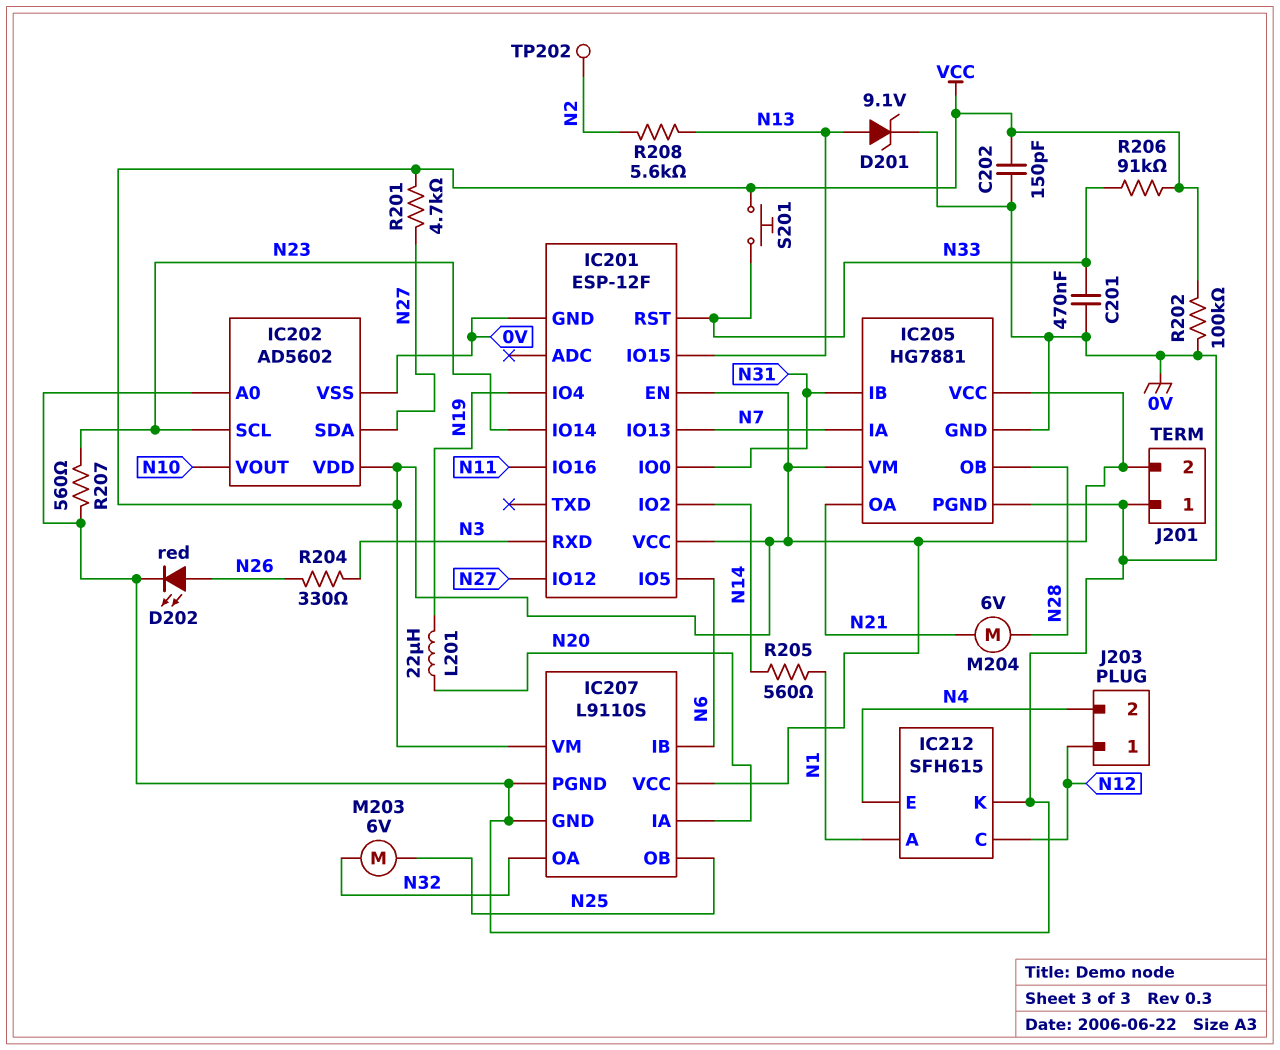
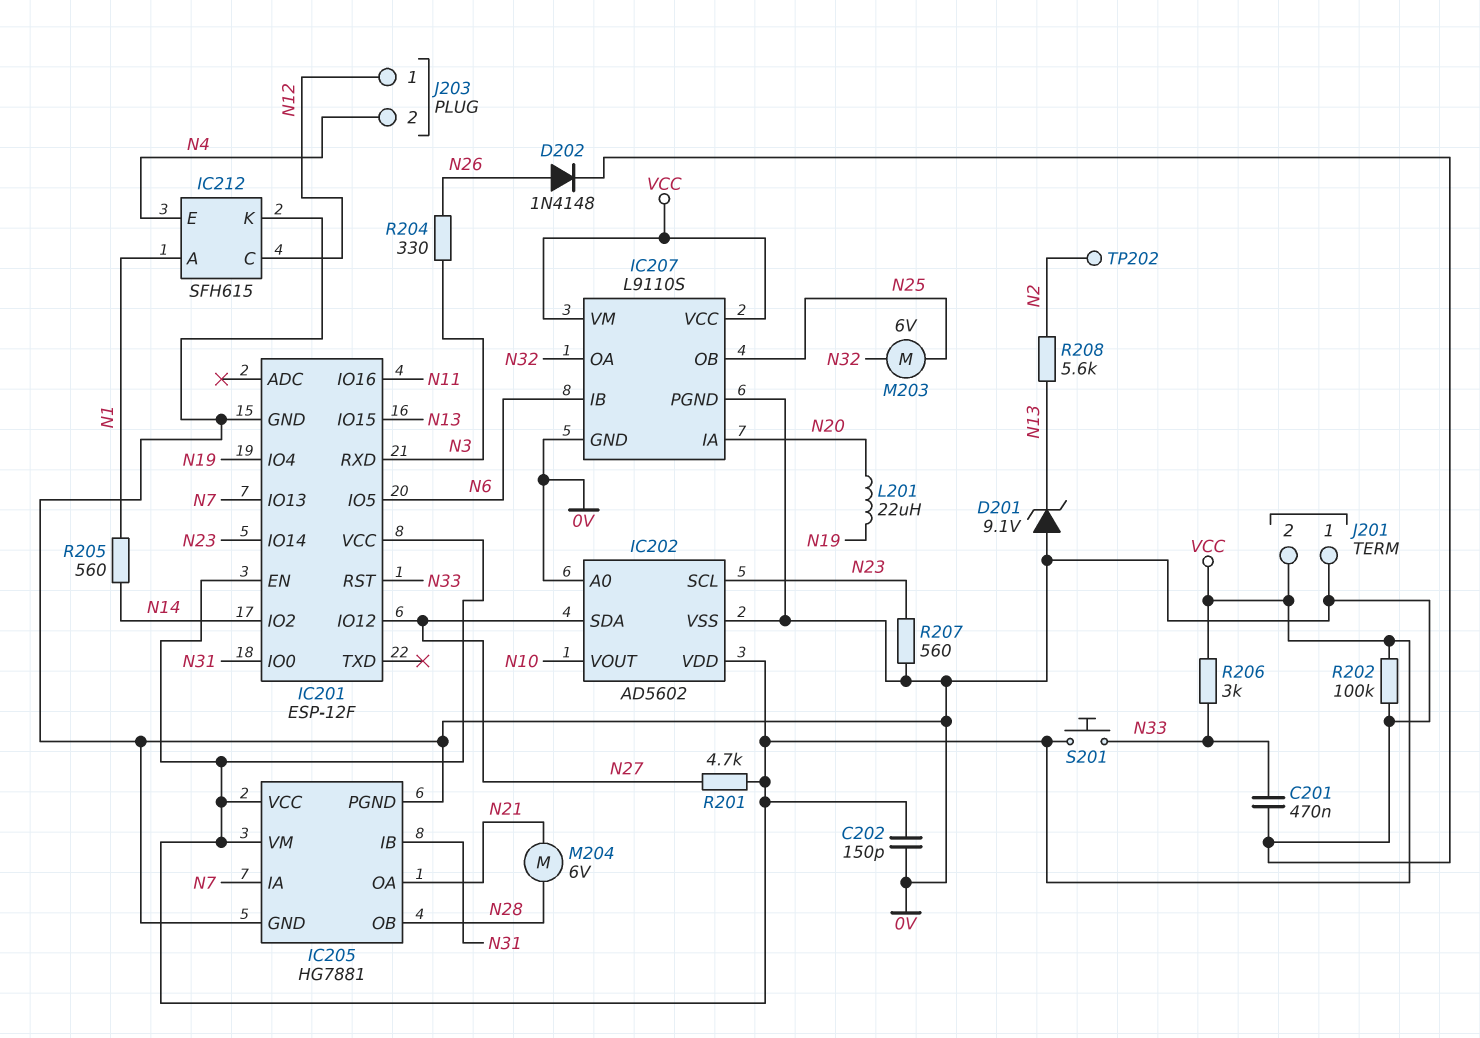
D201: zener 9.1V (A N13, K 0V) -> zener 9.1V (A 0V, K N13)
D202: LED red (A N26, K 0V) -> diode 1N4148 (A N26, K 0V)
R206: 91k (N33, VCC) -> 3k (N33, VCC)

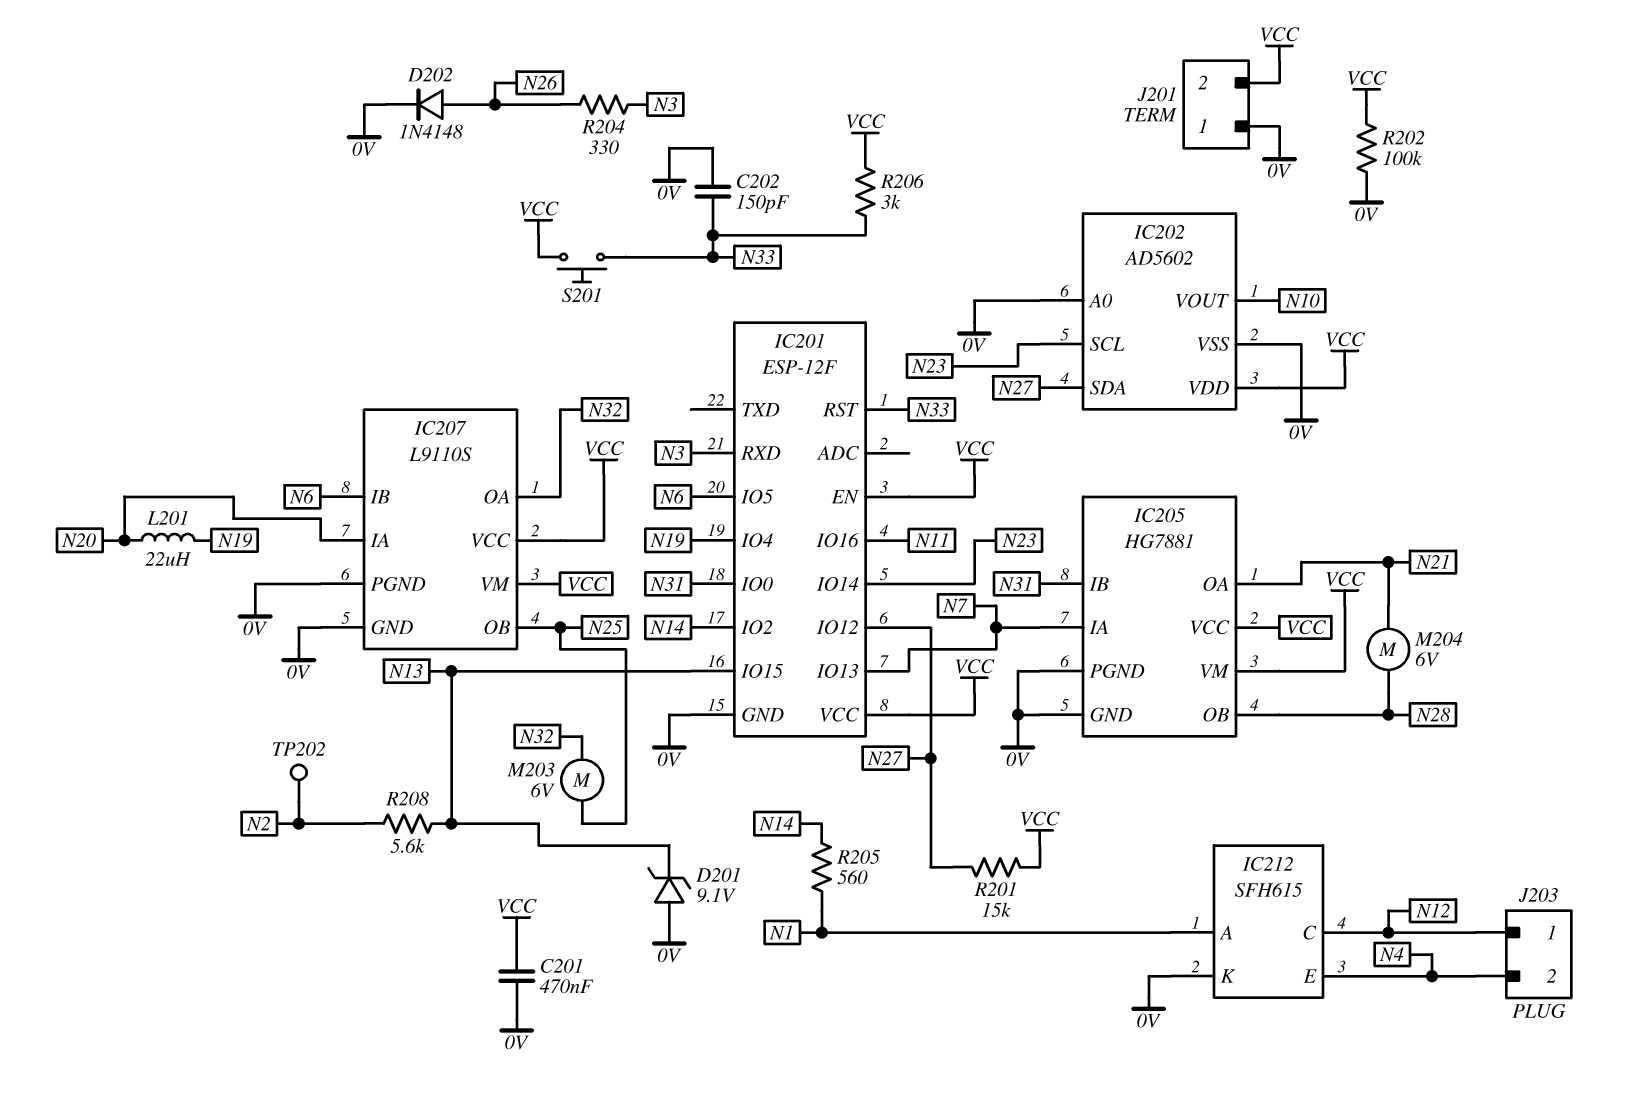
C201: 470nF (0V, N33) -> 470nF (0V, VCC)
C202: 150pF (0V, VCC) -> 150pF (0V, N33)
R201: 4.7k (N27, VCC) -> 15k (N27, VCC)
R207: 560 (0V, N23) -> none

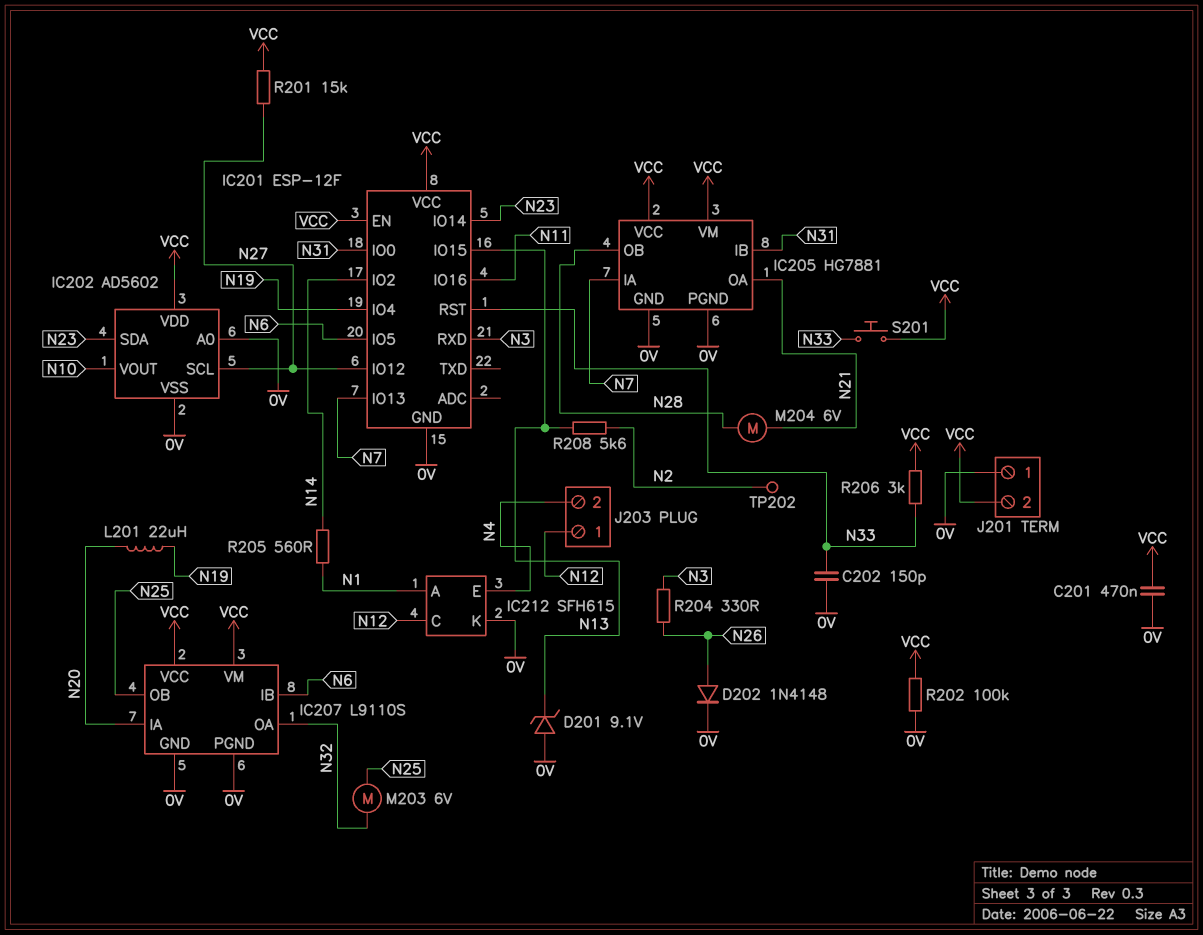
IC202 pin SCL: N23 -> N27
IC202 pin SDA: N27 -> N23

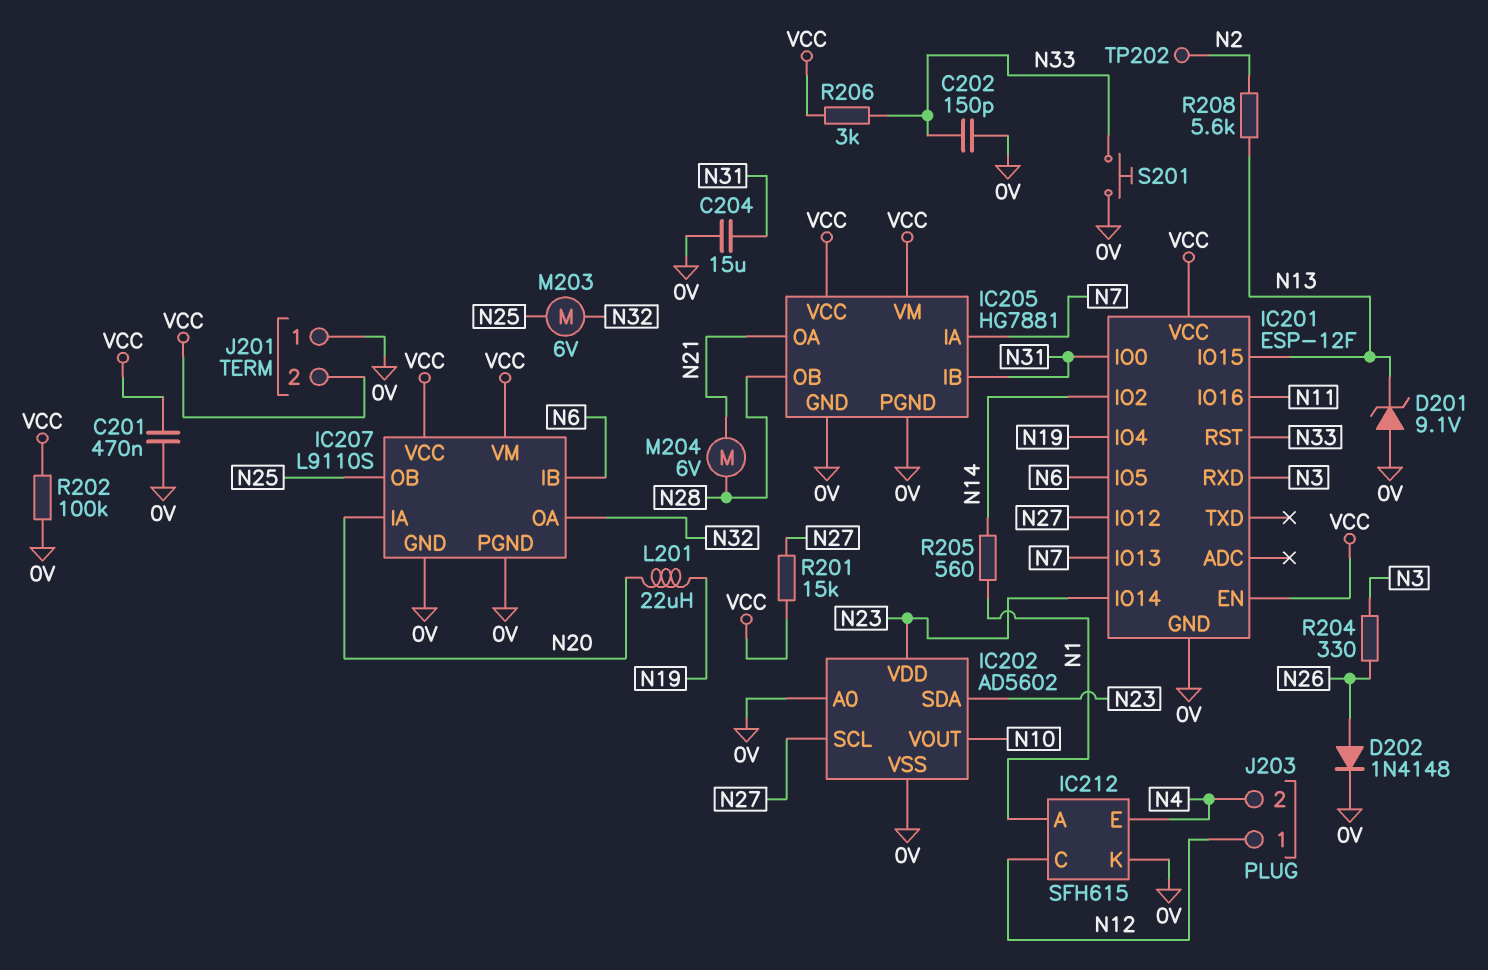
C204: none -> 15uF (0V, N31)
IC202 pin VDD: VCC -> N23
S201: button (N33, VCC) -> button (0V, N33)

